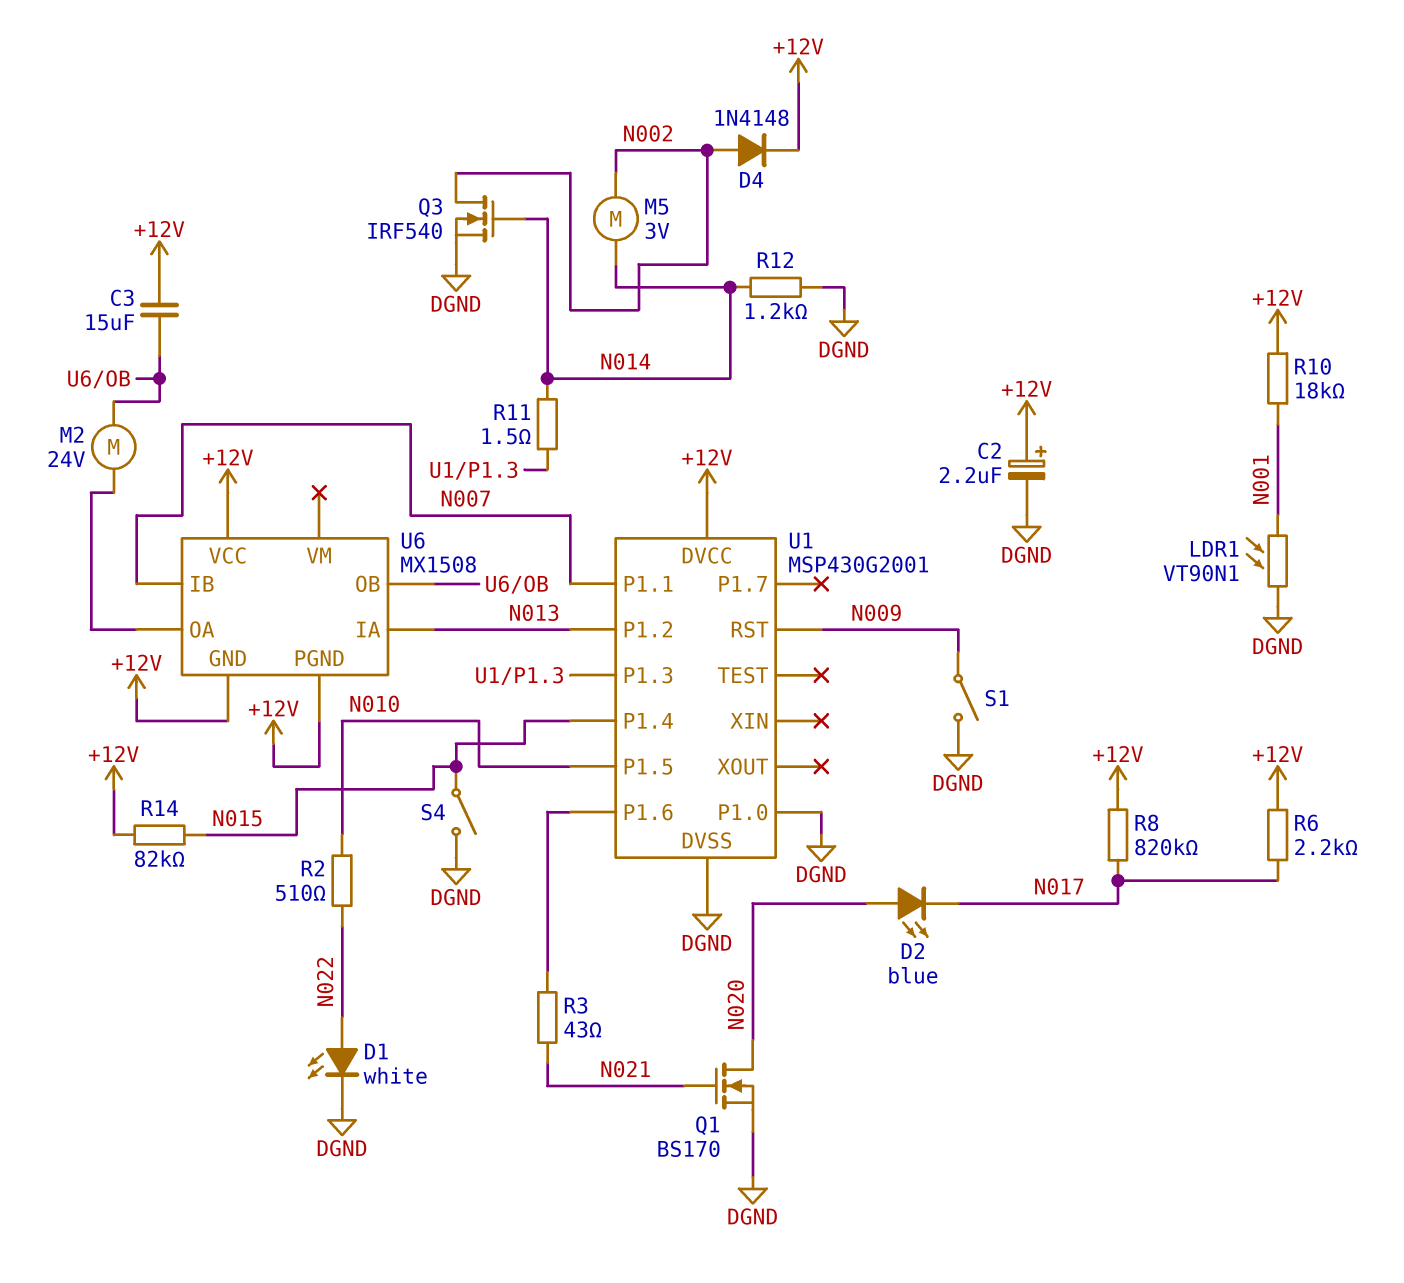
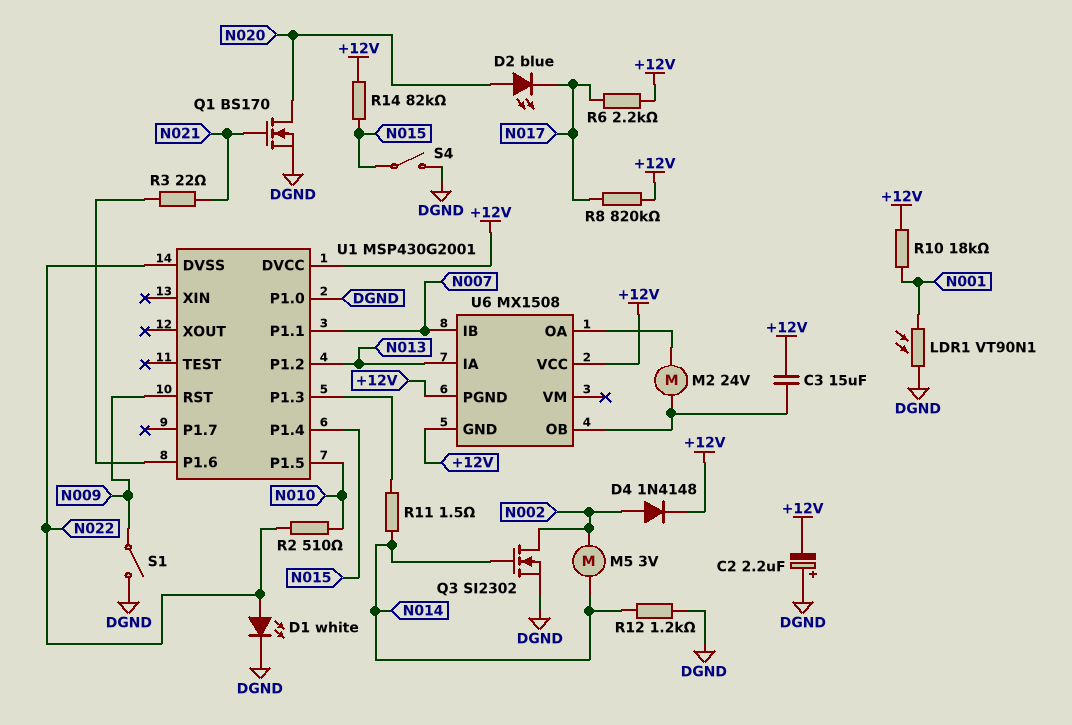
C2: 2.2uF (plus +12V, minus DGND) -> 2.2uF (plus DGND, minus +12V)
Q3: NMOS IRF540 (G N014, D N002, S DGND) -> NMOS SI2302 (G N014, D N002, S DGND)
R3: 43 (N021, U1/P1.6) -> 22 (N021, U1/P1.6)
U1 pin DVSS: DGND -> N022

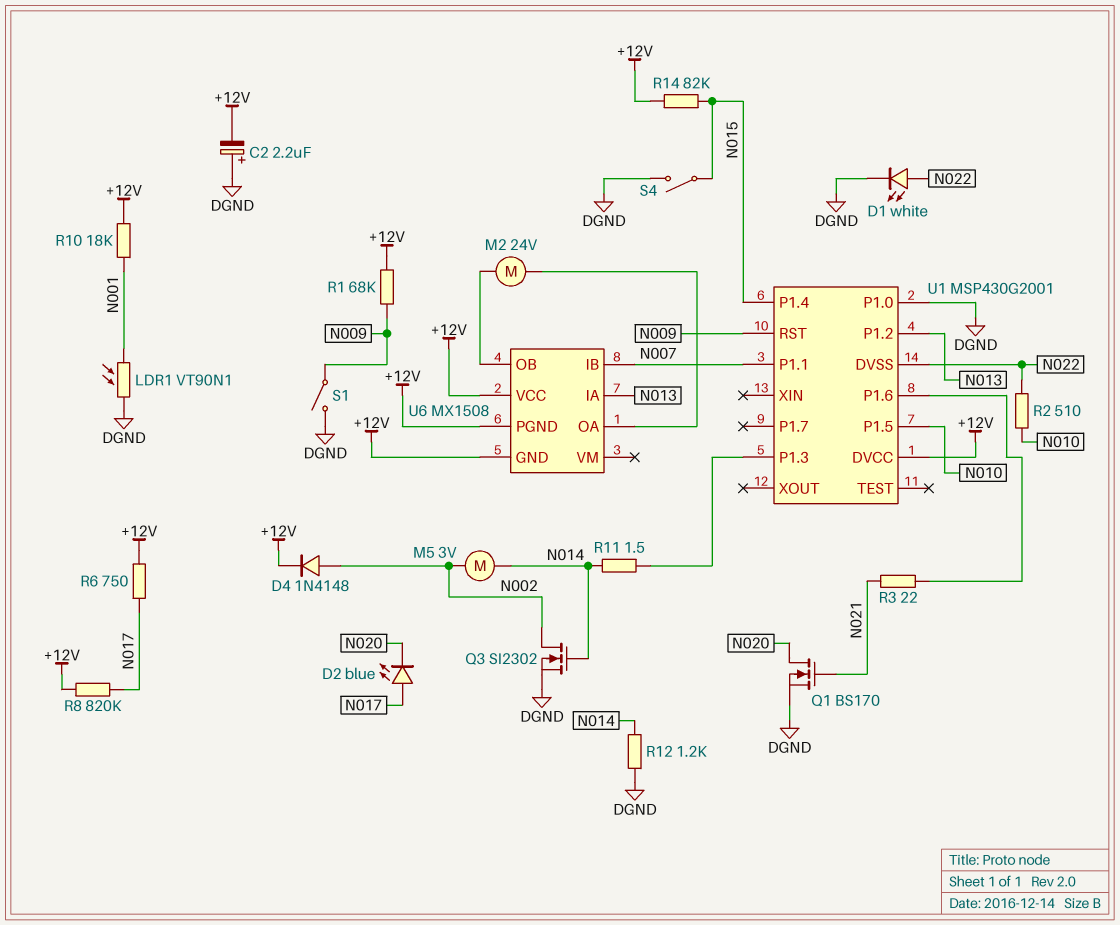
C3: 15uF (+12V, U6/OB) -> none
D2: LED blue (A N020, K N017) -> LED blue (A N017, K N020)
R1: none -> 68k (+12V, N009)
R6: 2.2k (+12V, N017) -> 750 (+12V, N017)

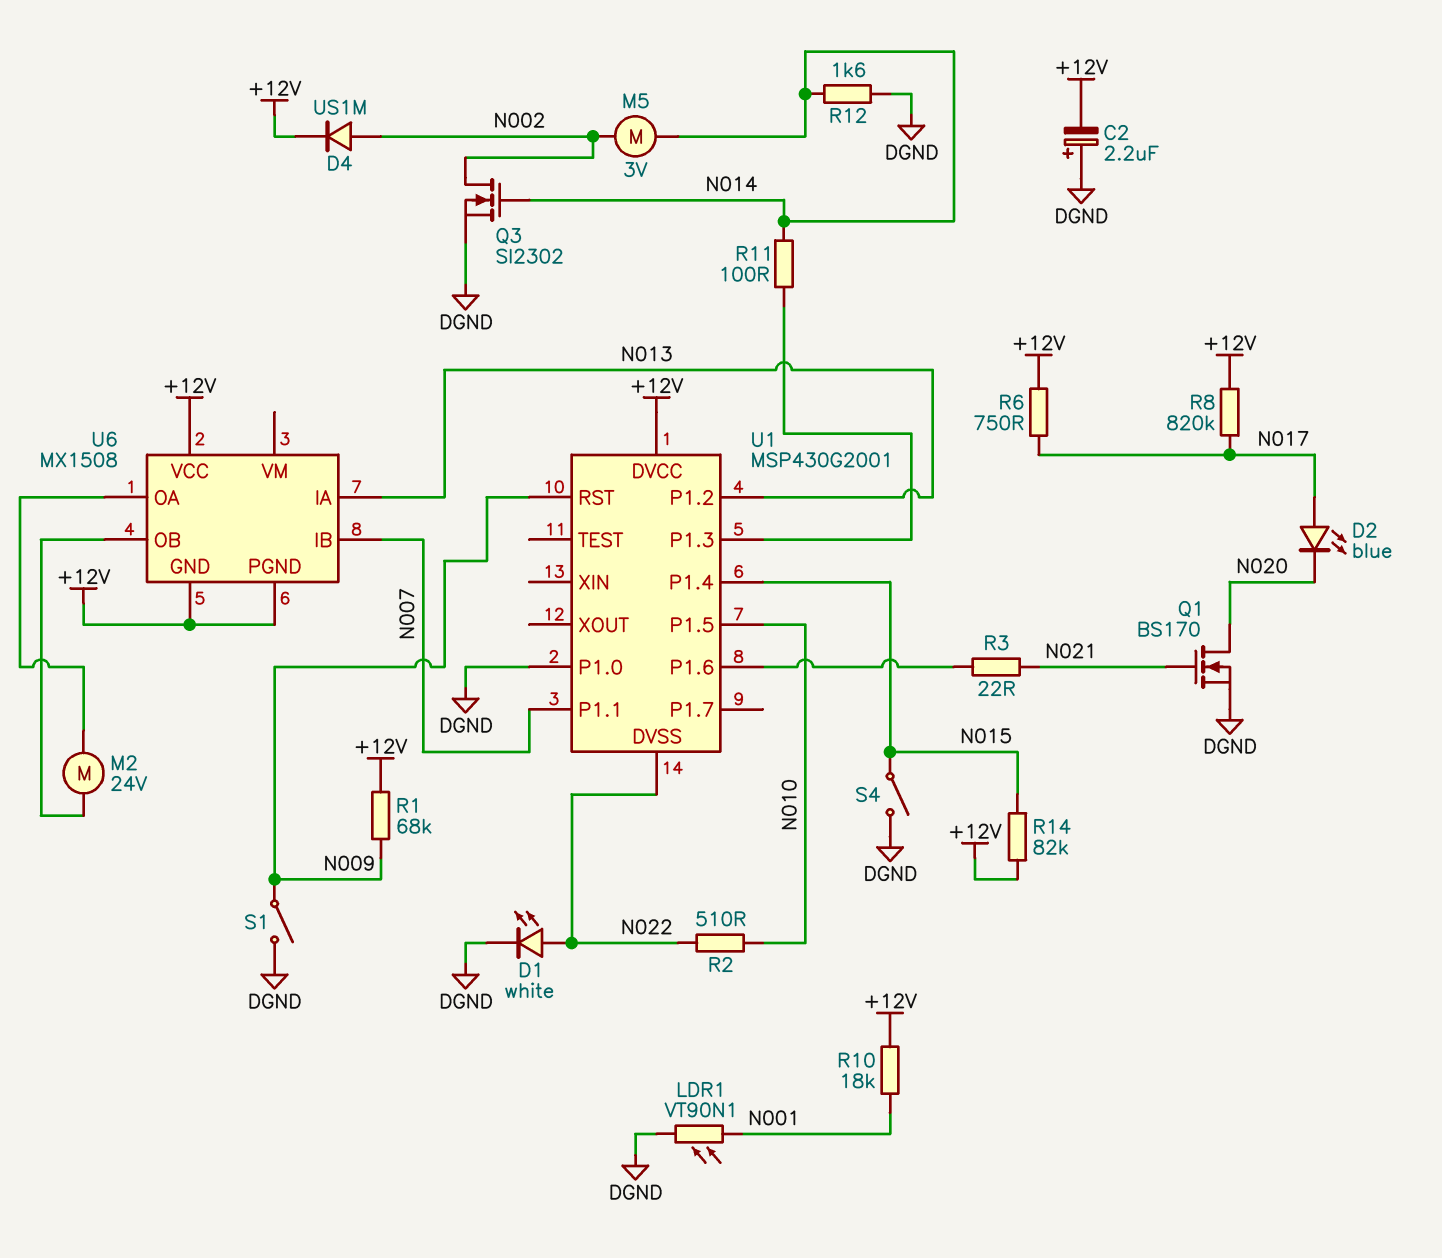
D4: diode 1N4148 (A N002, K +12V) -> diode US1M (A N002, K +12V)
R11: 1.5 (N014, U1/P1.3) -> 100 (N014, U1/P1.3)
R12: 1.2k (DGND, N014) -> 1.6k (DGND, N014)

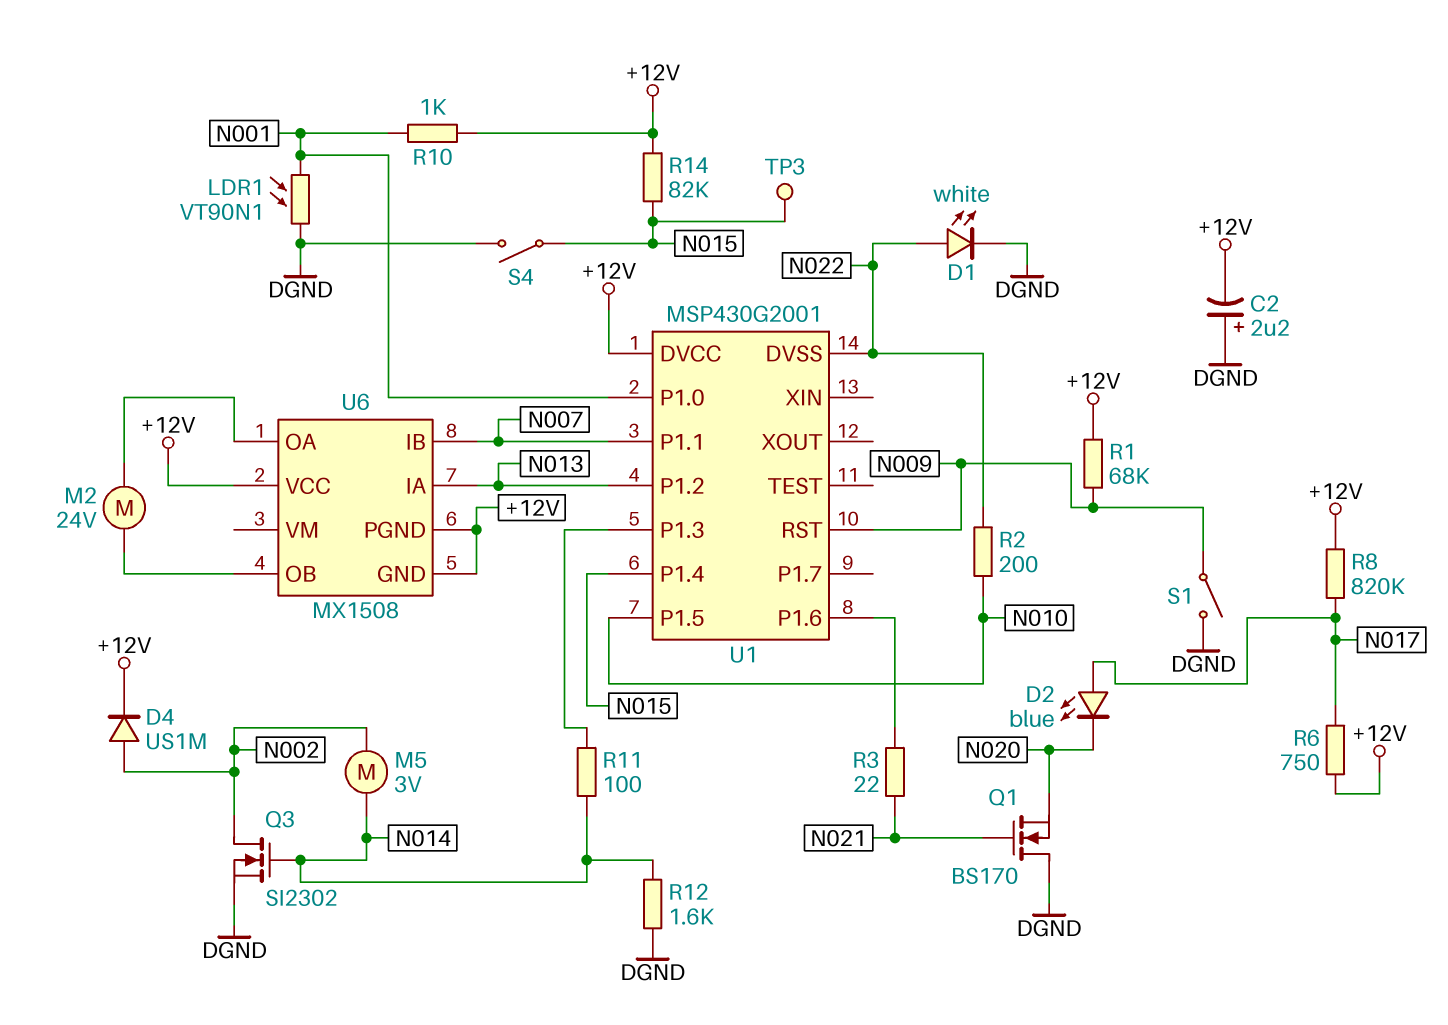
Q1: NMOS BS170 (G N021, D N020, S DGND) -> NMOS BS170 (G N021, D DGND, S N020)
R2: 510 (N010, N022) -> 200 (N010, N022)
R10: 18k (+12V, N001) -> 1k (+12V, N001)
TP3: none -> test point (N015)
U1 pin P1.0: DGND -> N001

